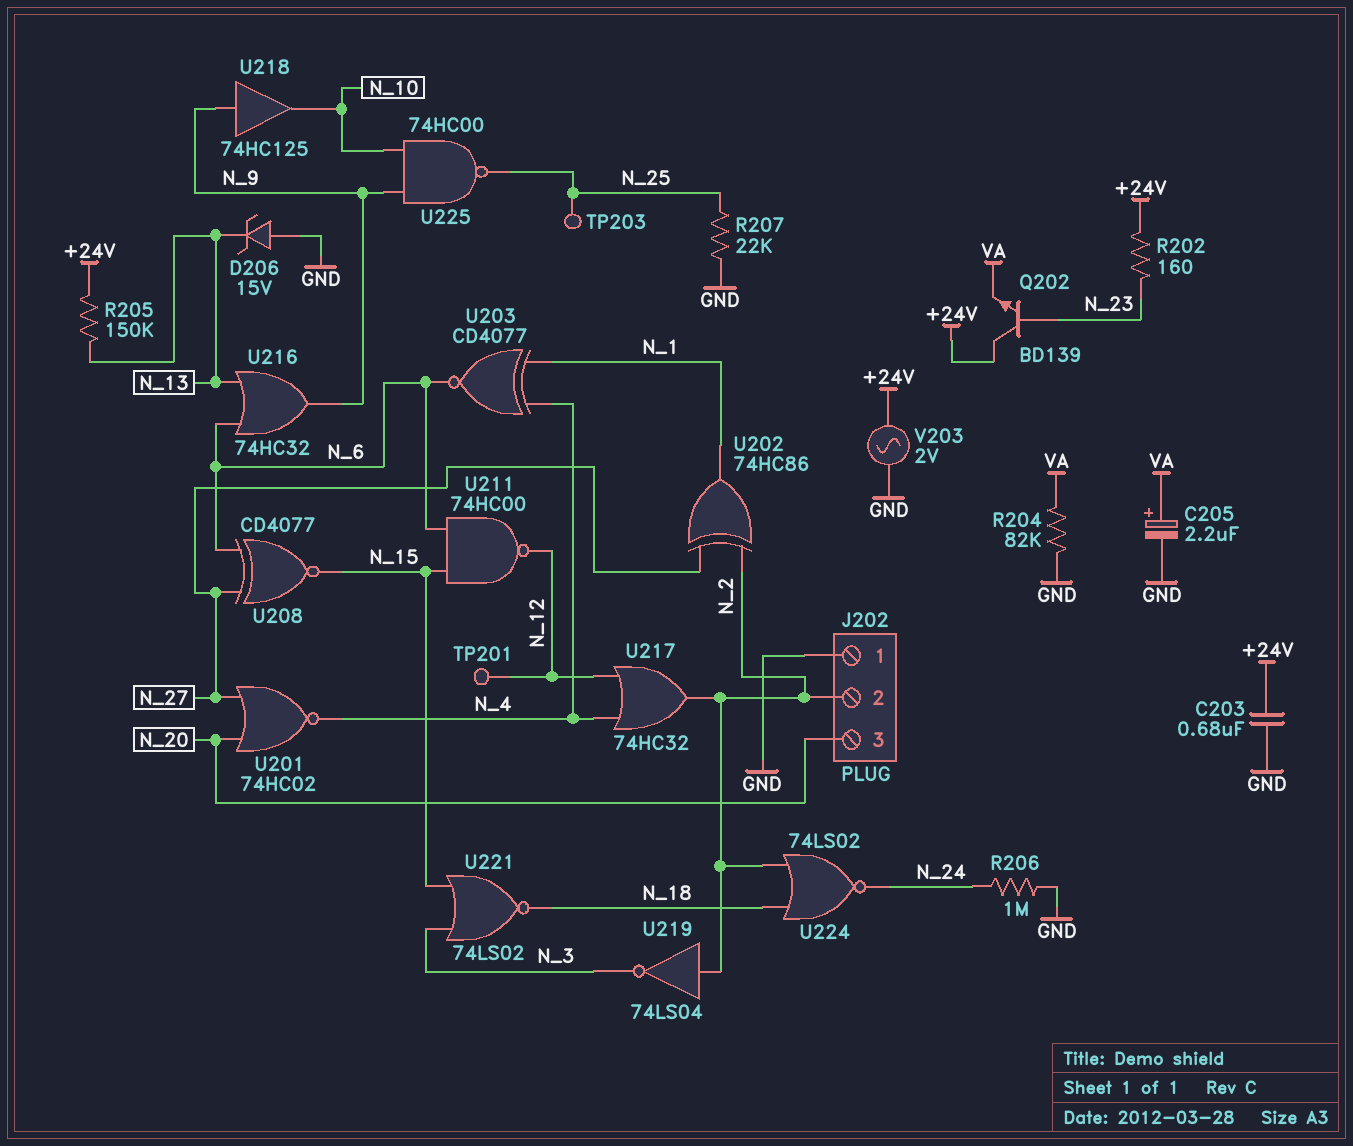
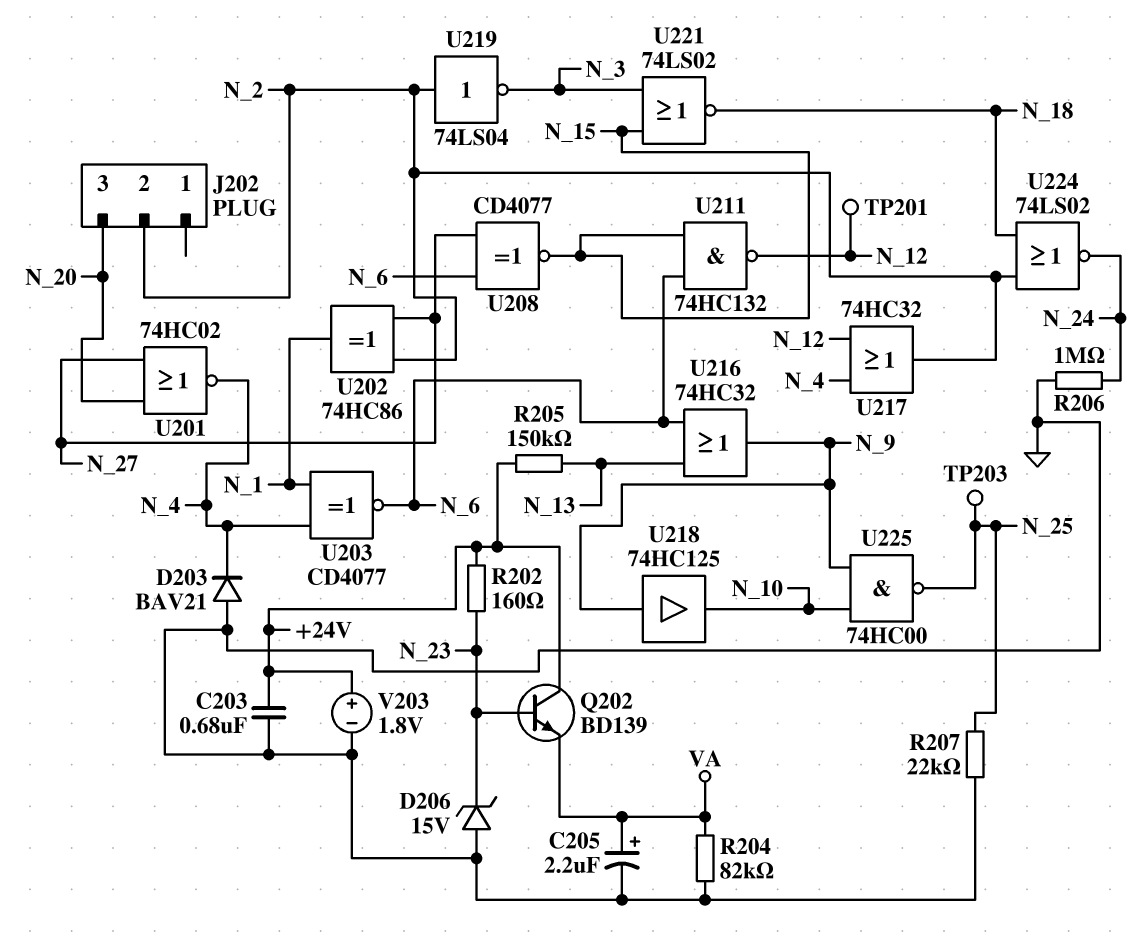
D203: none -> diode BAV21 (A GND, K N_4)
D206: zener 15V (A GND, K N_13) -> zener 15V (A GND, K N_23)
J202 pin 1: GND -> none
U211: NAND 74HC00 (in N_6, in N_15, out N_12) -> NAND 74HC132 (in N_6, in N_15, out N_12)
V203: AC 2V (+24V, GND) -> 1.8V (plus +24V, minus GND)

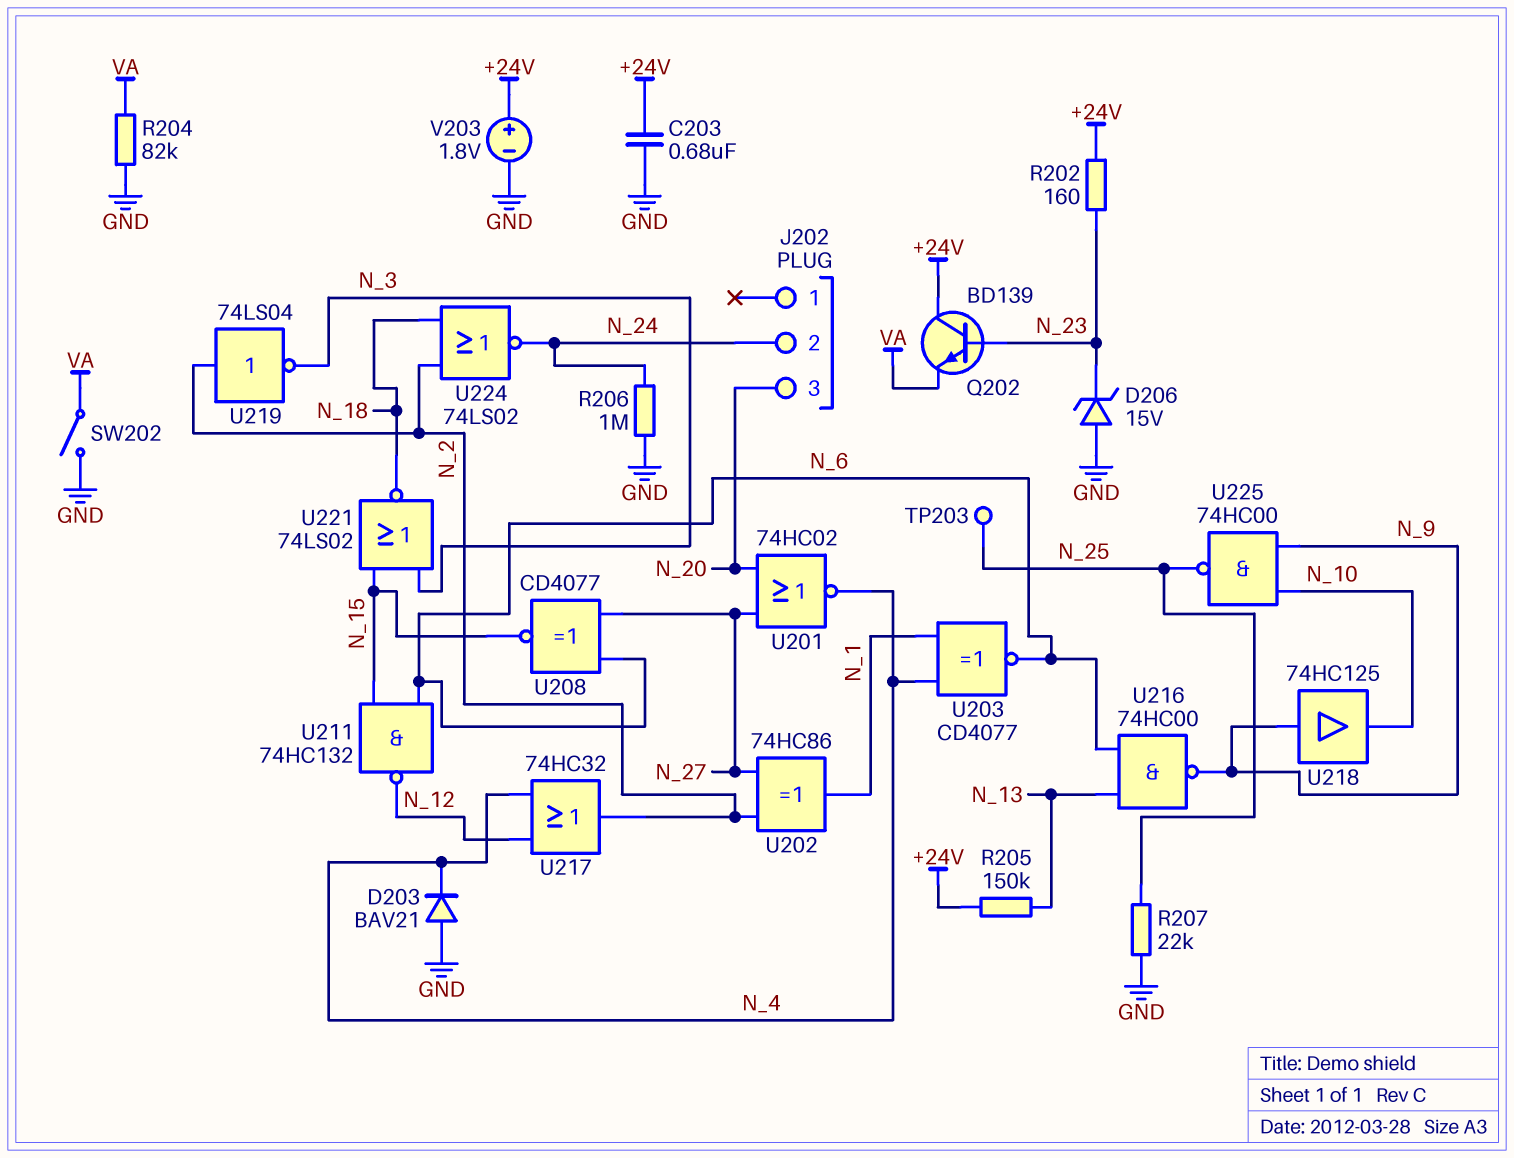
C205: 2.2uF (plus VA, minus GND) -> none
J202 pin 2: N_2 -> N_24
SW202: none -> switch (GND, VA)
TP201: test point (N_12) -> none
U216: OR 74HC32 (in N_6, in N_13, out N_9) -> NAND 74HC00 (in N_6, in N_13, out N_9)

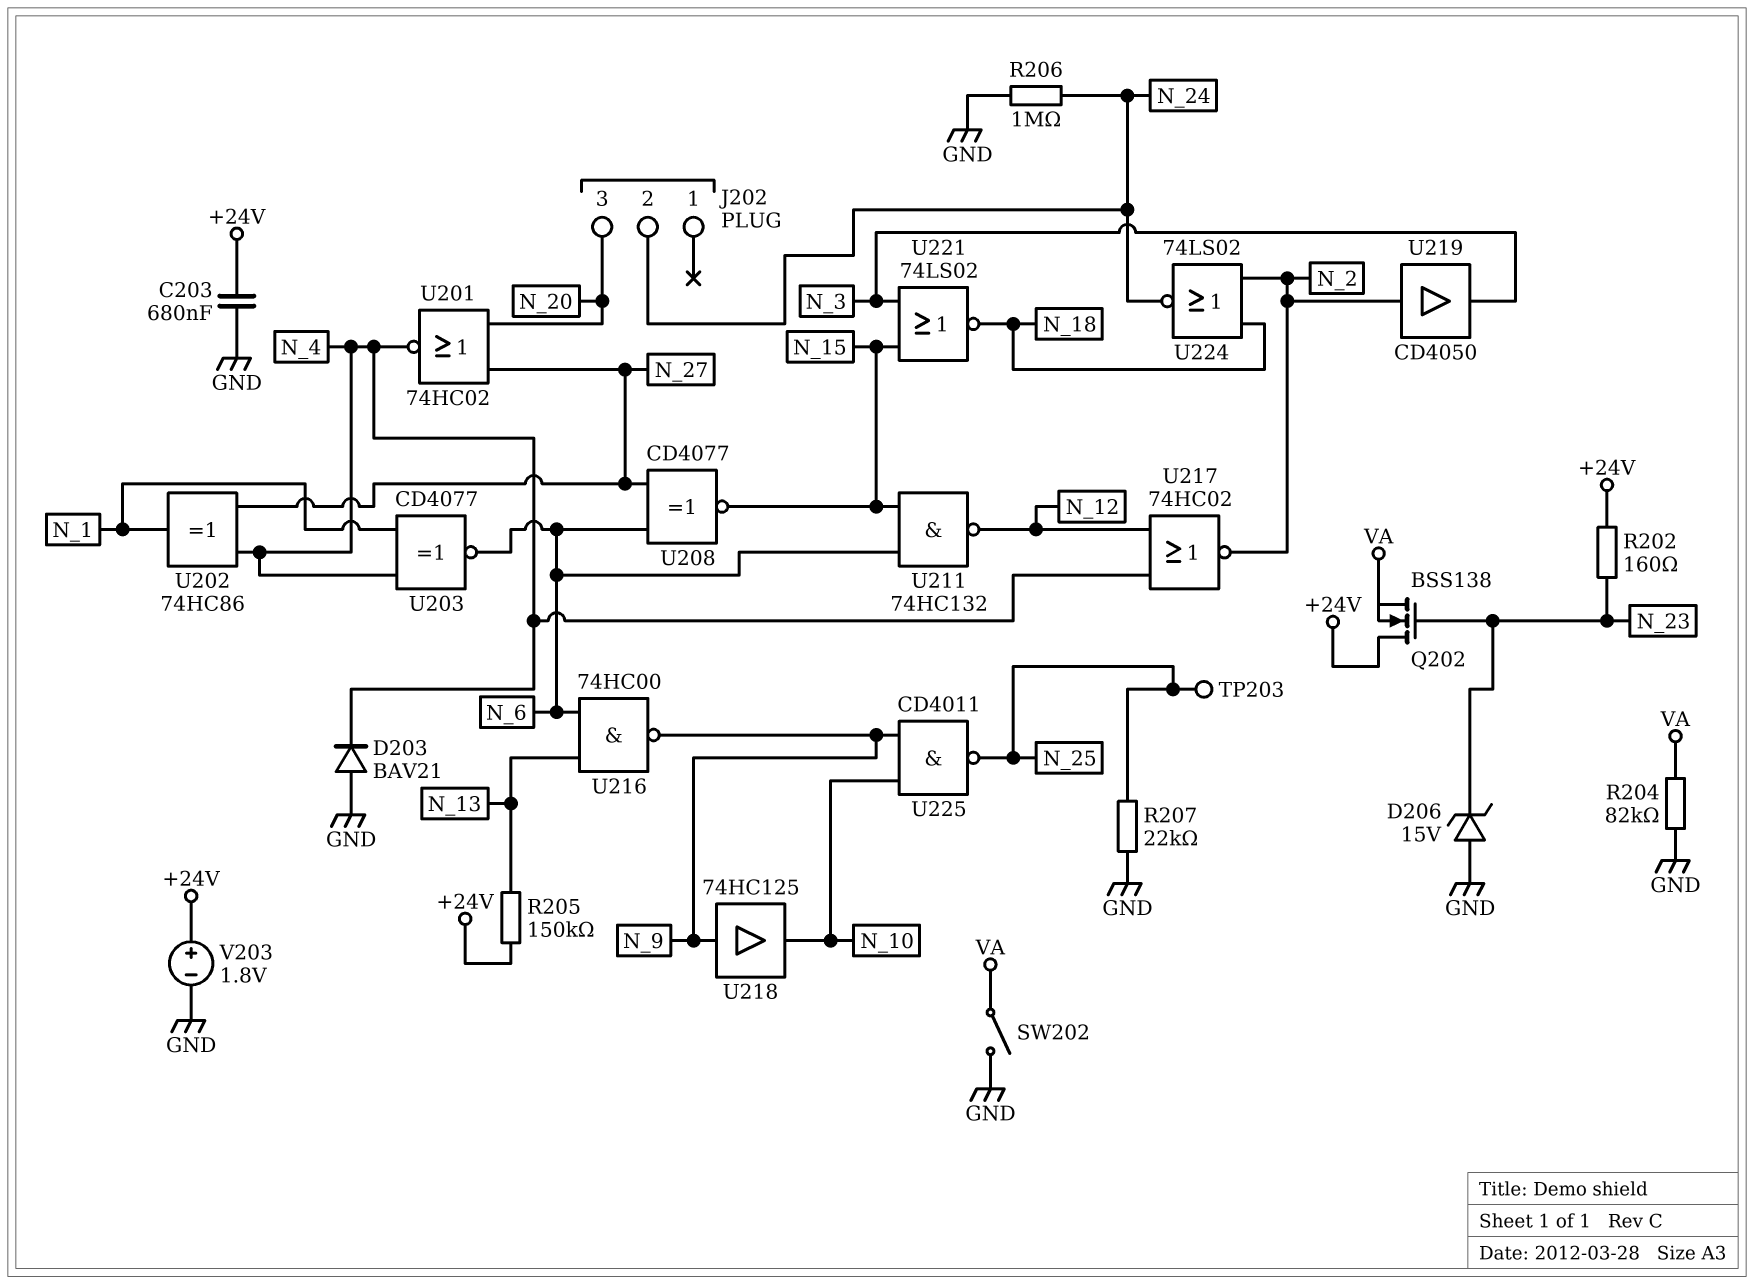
Q202: NPN BD139 (B N_23, C +24V, E VA) -> NMOS BSS138 (G N_23, D +24V, S VA)
U202: XOR 74HC86 (in N_2, in N_27, out N_1) -> XOR 74HC86 (in N_4, in N_27, out N_1)
U217: OR 74HC32 (in N_4, in N_12, out N_2) -> NOR 74HC02 (in N_4, in N_12, out N_2)
U219: NOT 74LS04 (in N_2, out N_3) -> buffer CD4050 (in N_2, out N_3)
U225: NAND 74HC00 (in N_9, in N_10, out N_25) -> NAND CD4011 (in N_9, in N_10, out N_25)

